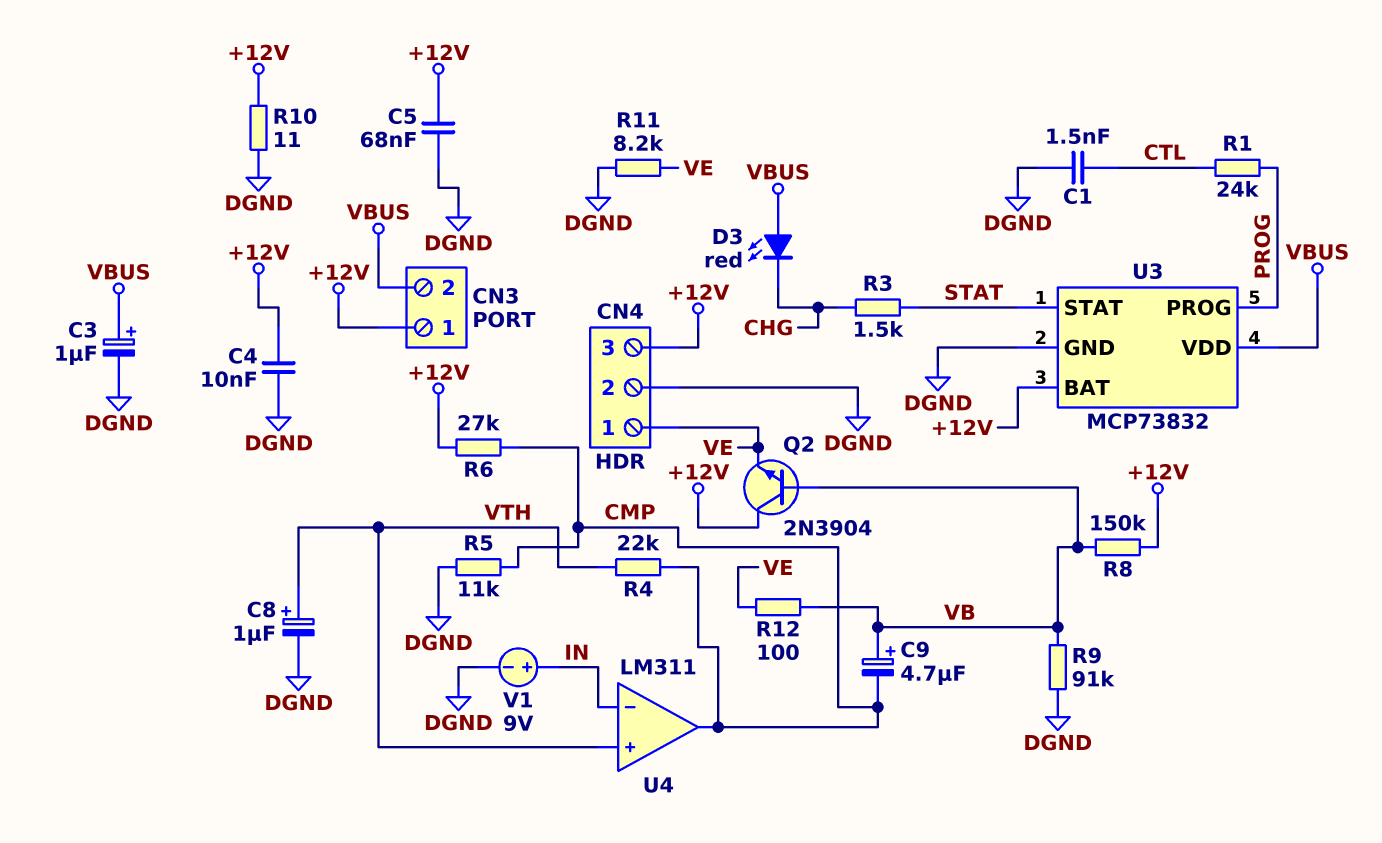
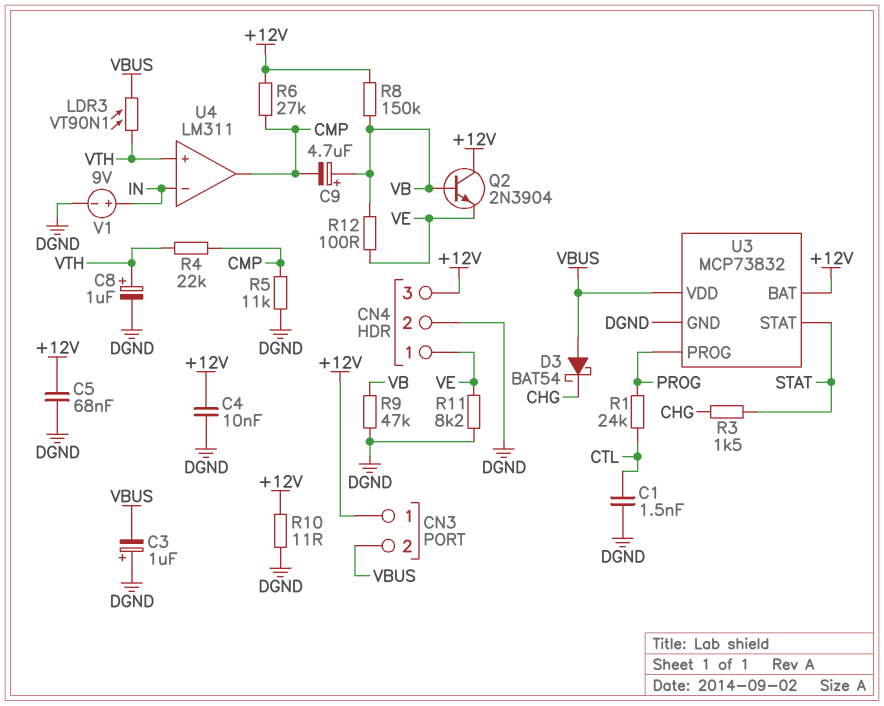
C3: 1uF (plus VBUS, minus DGND) -> 1uF (plus DGND, minus VBUS)
D3: LED red (A VBUS, K CHG) -> schottky BAT54 (A VBUS, K CHG)
LDR3: none -> VT90N1 (VBUS, VTH)
R9: 91k (DGND, VB) -> 47k (DGND, VB)

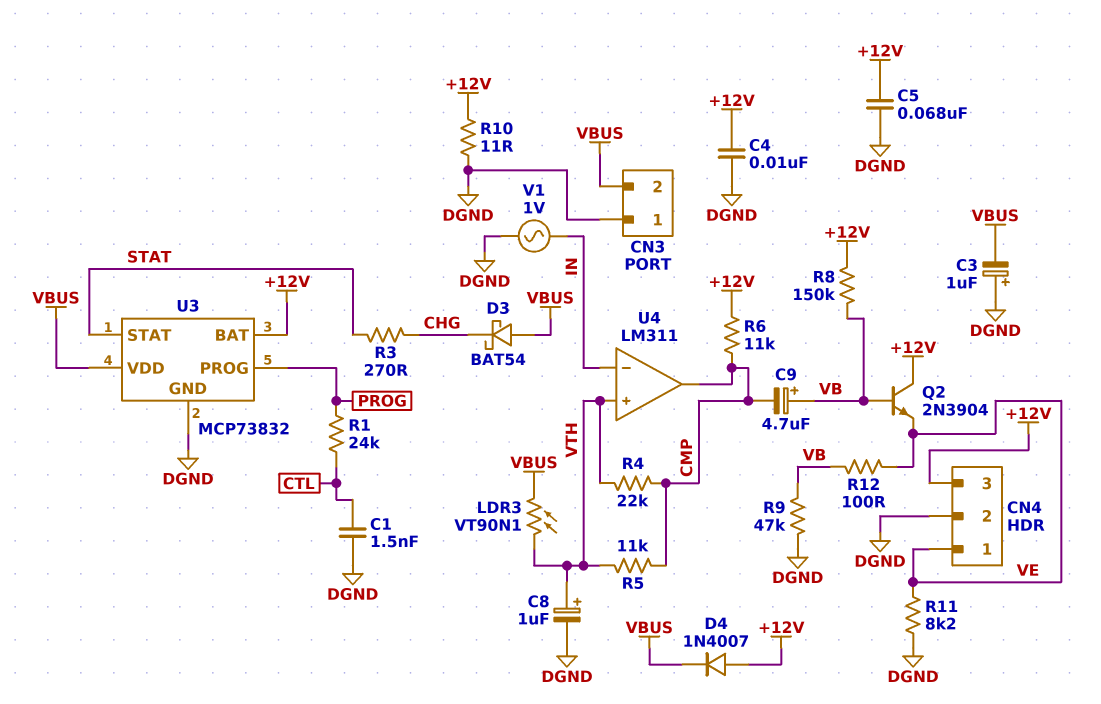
CN3 pin 1: +12V -> DGND
D4: none -> diode 1N4007 (A +12V, K VBUS)
R3: 1.5k (CHG, STAT) -> 270 (CHG, STAT)
R5: 11k (CMP, DGND) -> 11k (CMP, VTH)
R6: 27k (+12V, CMP) -> 11k (+12V, CMP)
V1: 9V (plus IN, minus DGND) -> AC 1V (DGND, IN)

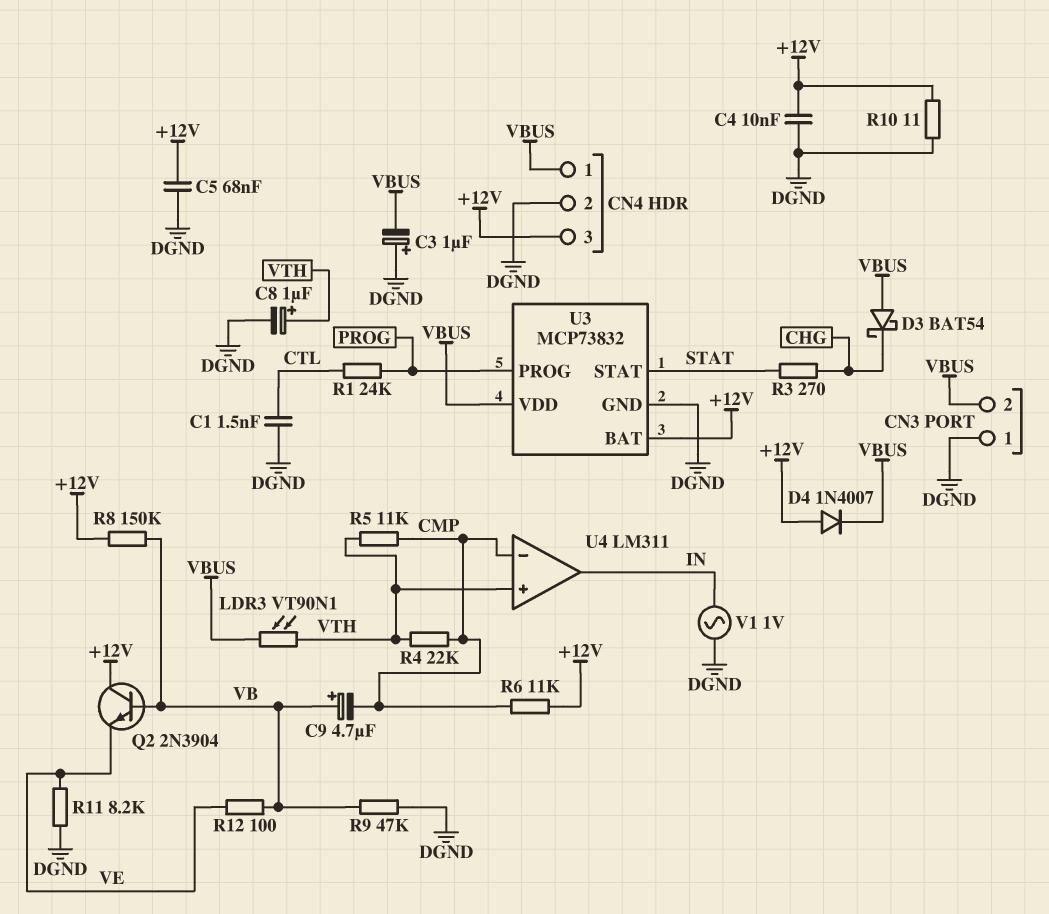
CN4 pin 1: VE -> VBUS
U4 pin in-: IN -> CMP
U4 pin out: CMP -> IN

